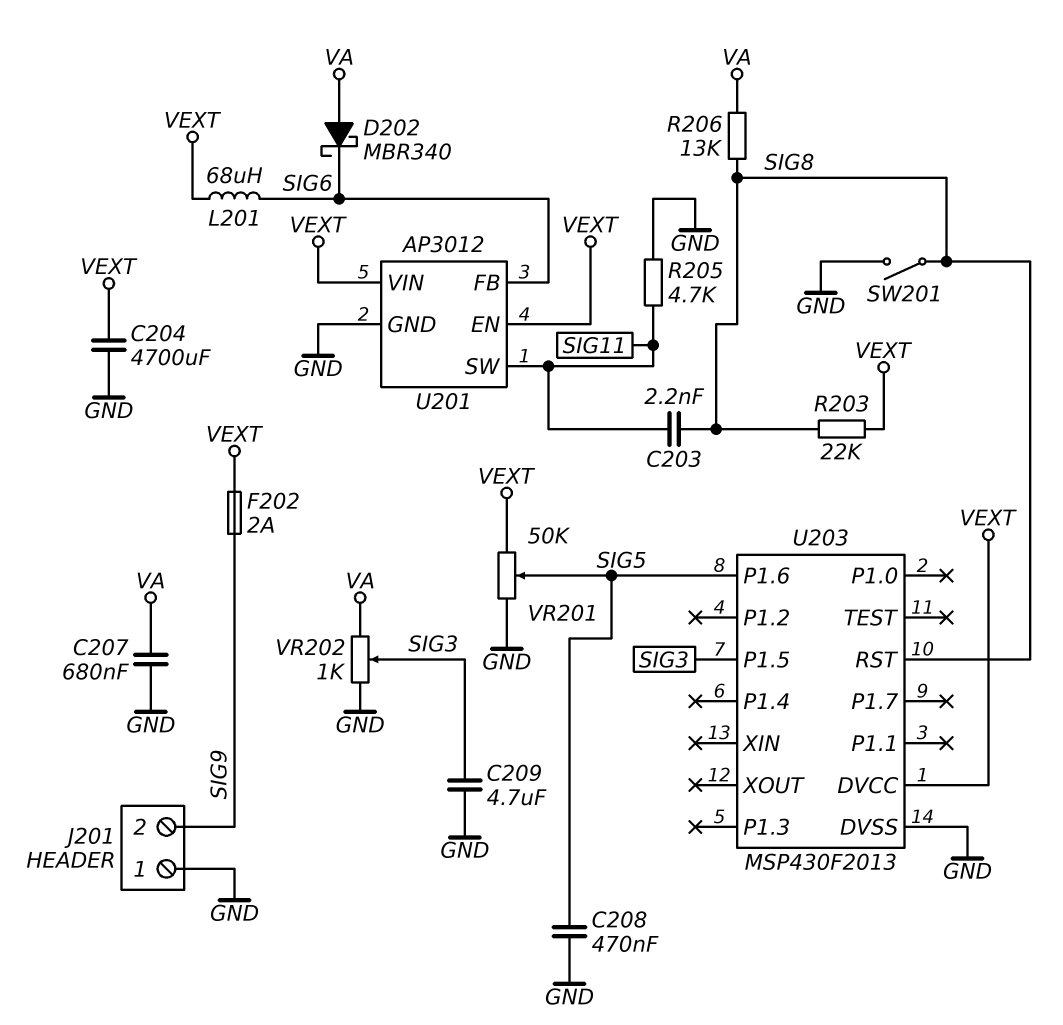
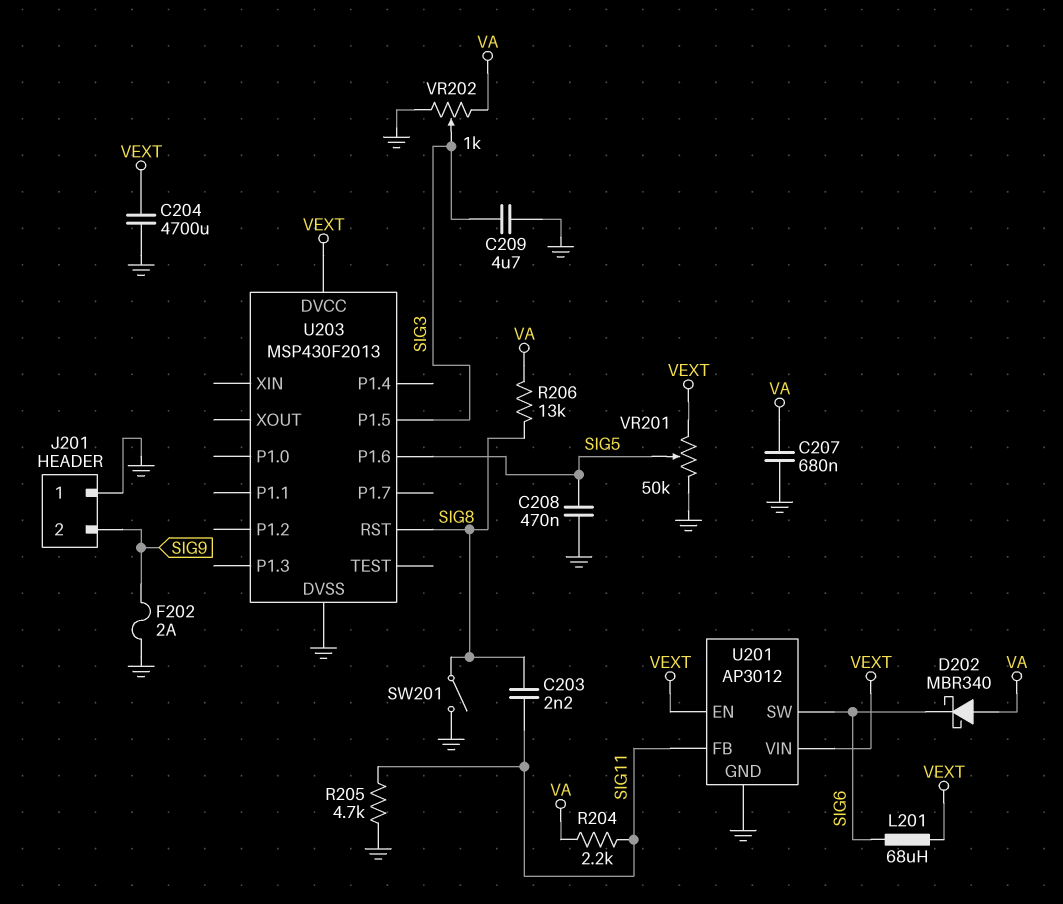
F202: 2A (SIG9, VEXT) -> 2A (GND, SIG9)
R203: 22k (SIG8, VEXT) -> none
R204: none -> 2.2k (SIG11, VA)
U201 pin FB: SIG6 -> SIG11
U201 pin SW: SIG11 -> SIG6

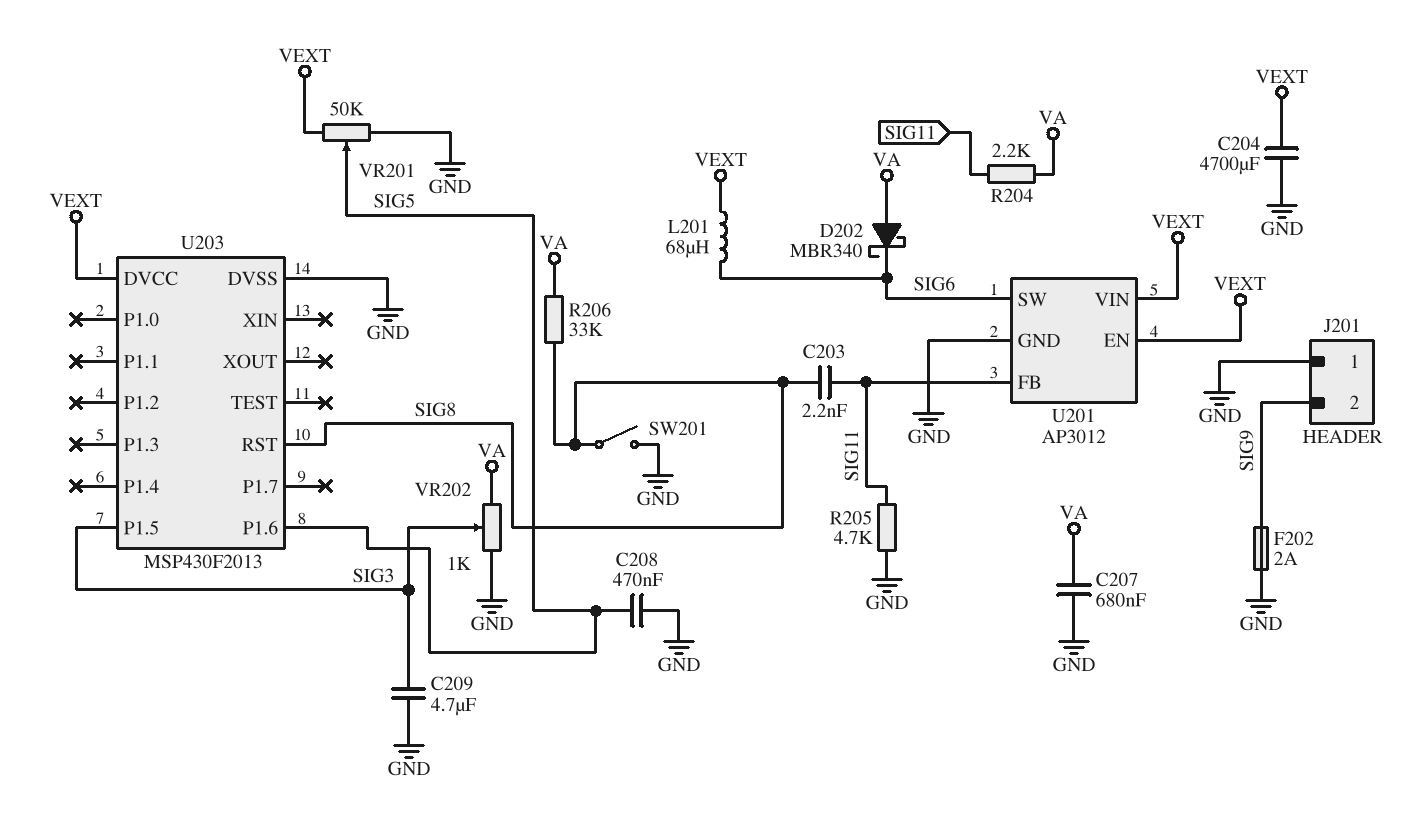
R206: 13k (SIG8, VA) -> 33k (SIG8, VA)

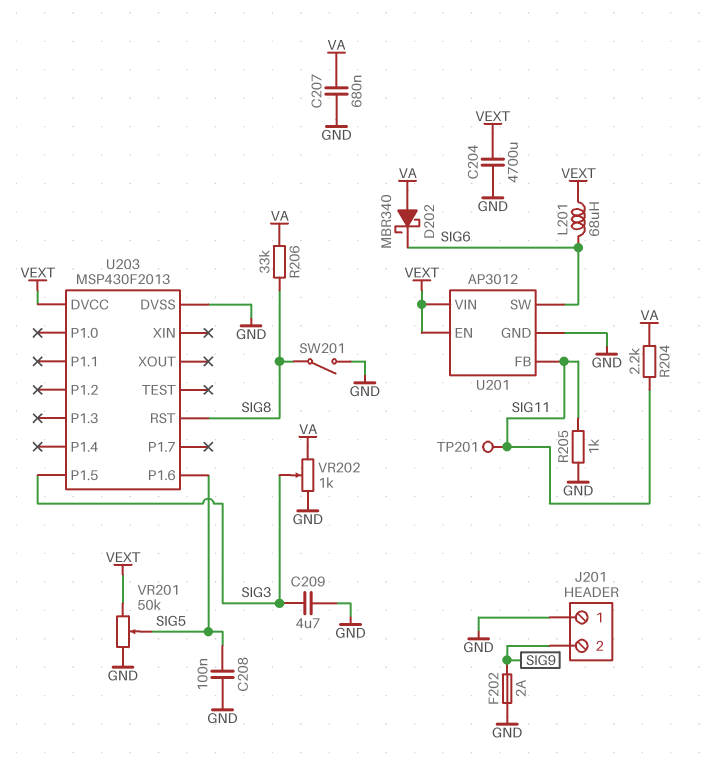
C203: 2.2nF (SIG8, SIG11) -> none
C208: 470nF (GND, SIG5) -> 100nF (GND, SIG5)
R205: 4.7k (GND, SIG11) -> 1k (GND, SIG11)
TP201: none -> test point (SIG11)

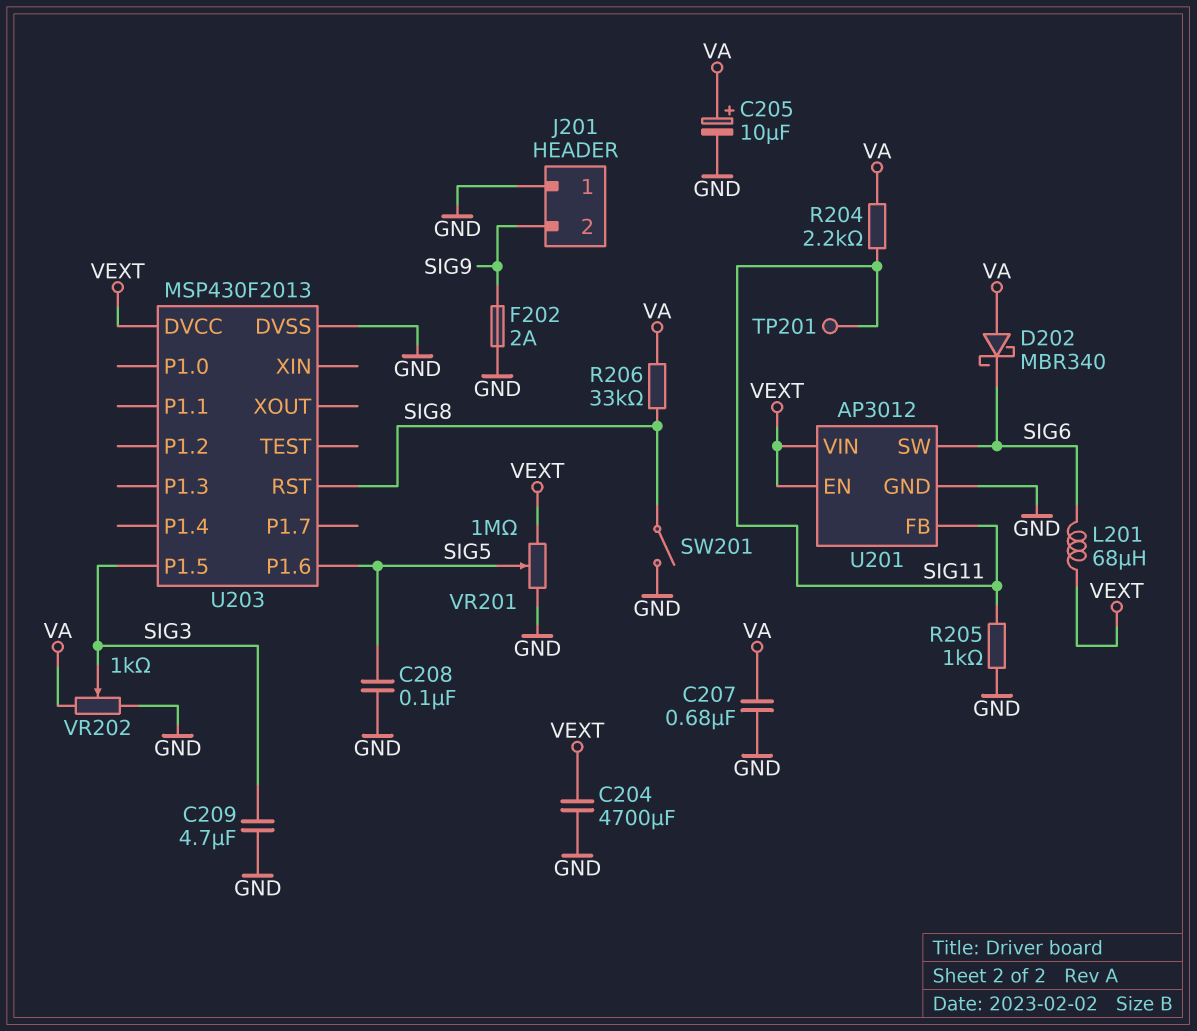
C205: none -> 10uF (plus VA, minus GND)
VR201: 50k (GND, VEXT, wiper SIG5) -> 1M (GND, VEXT, wiper SIG5)

